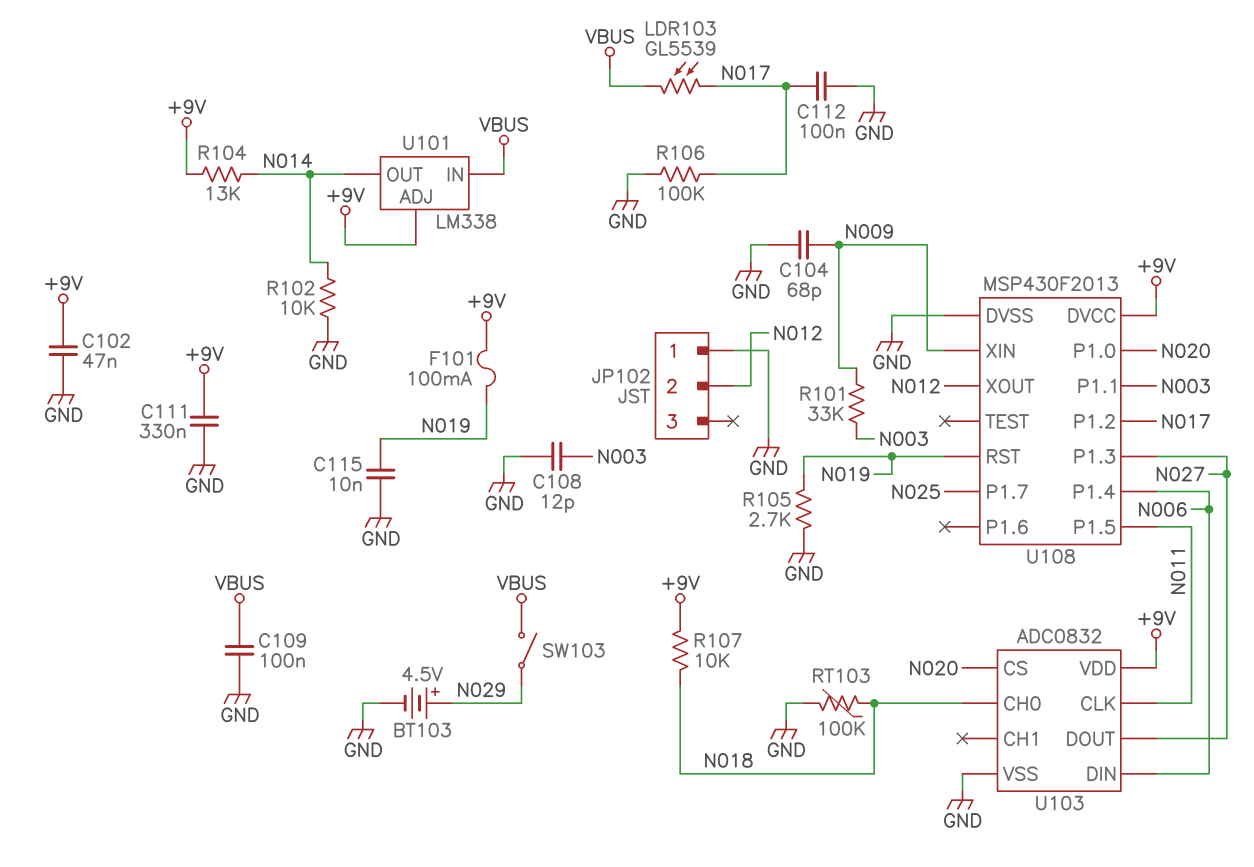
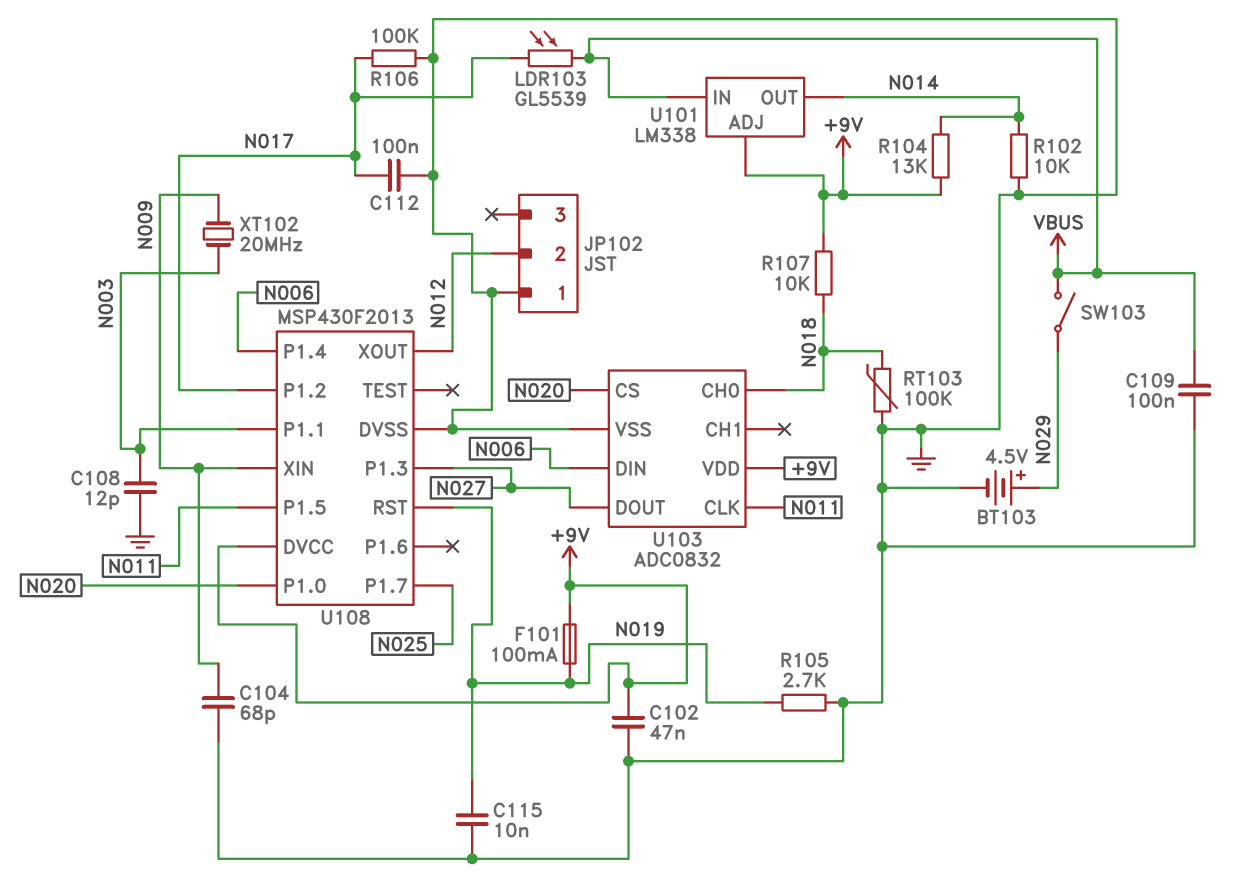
C111: 330nF (+9V, GND) -> none
R101: 33k (N003, N009) -> none
XT102: none -> 20MHz (N003, N009)

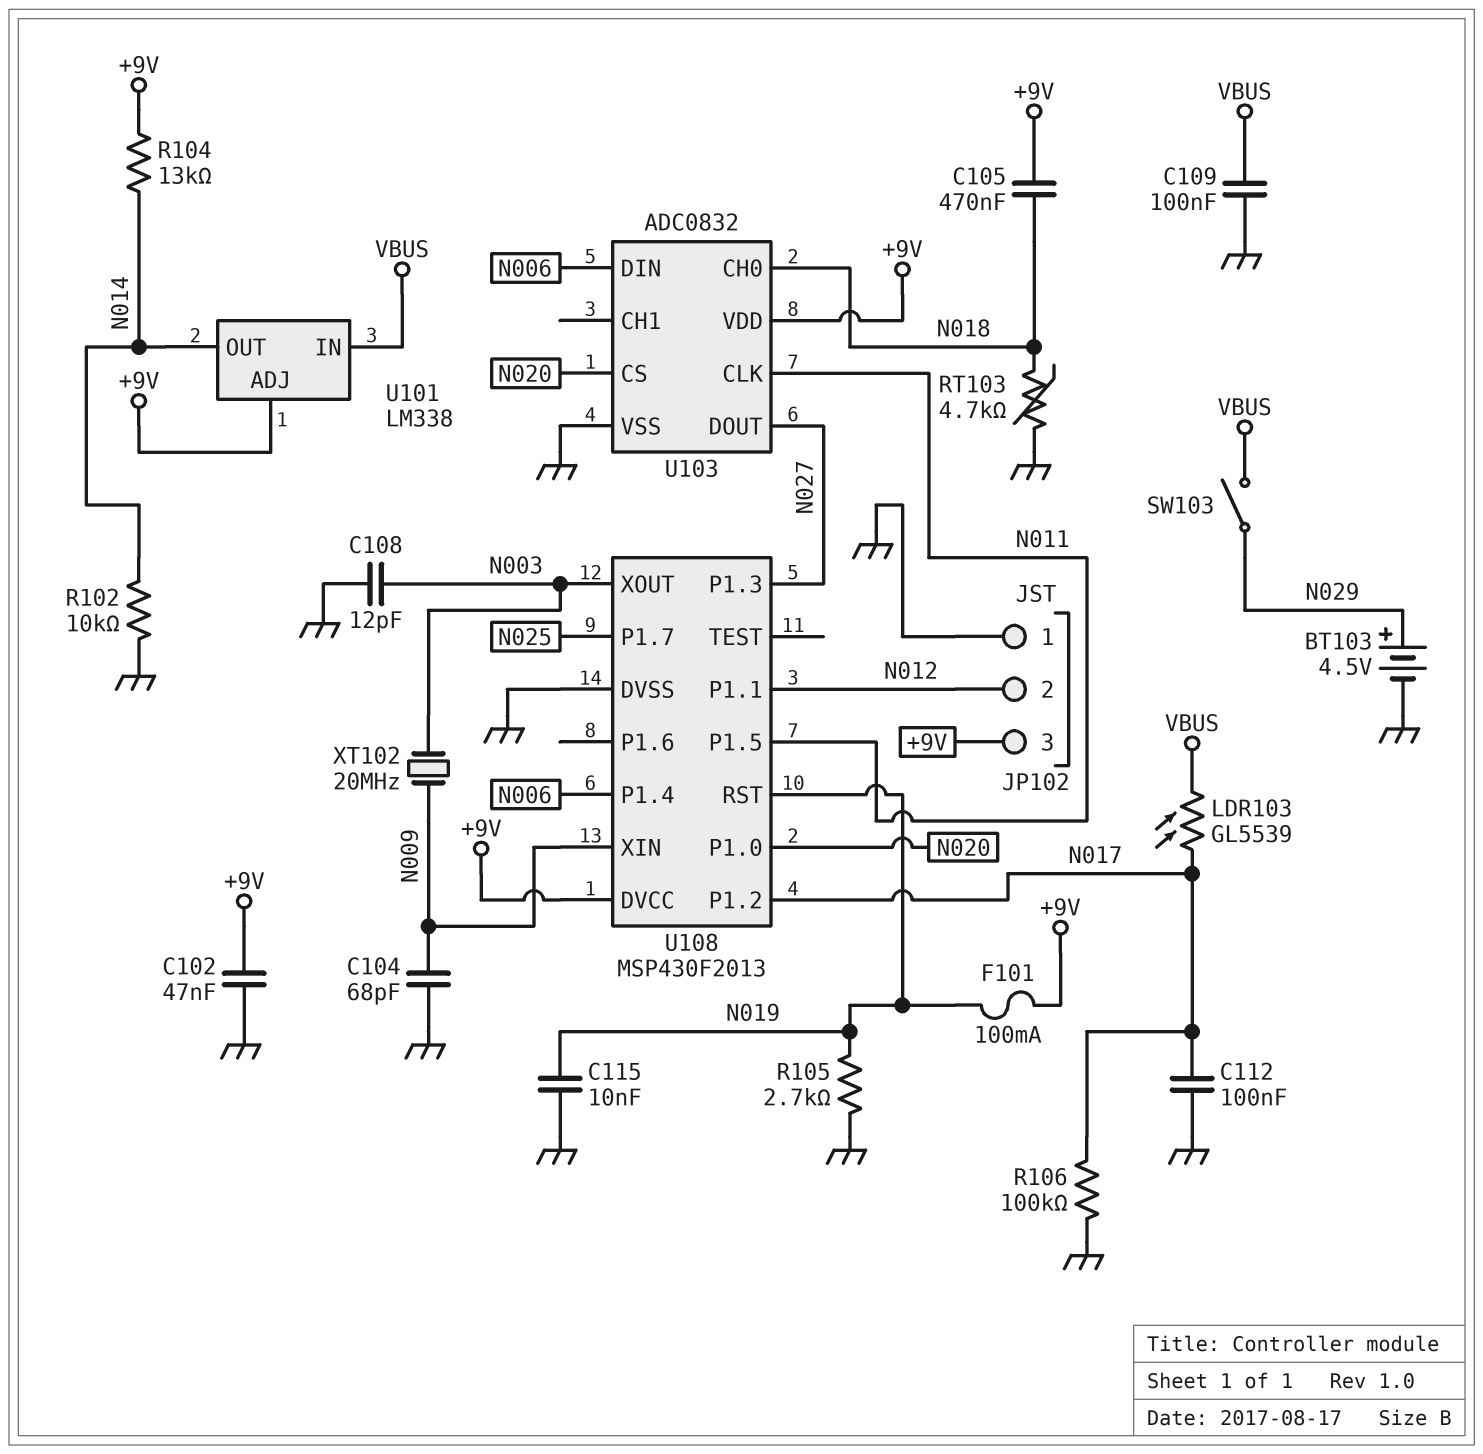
C105: none -> 470nF (+9V, N018)
JP102 pin 3: none -> +9V
R107: 10k (+9V, N018) -> none
RT103: 100k (GND, N018) -> 4.7k (GND, N018)
U108 pin P1.1: N003 -> N012
U108 pin XOUT: N012 -> N003

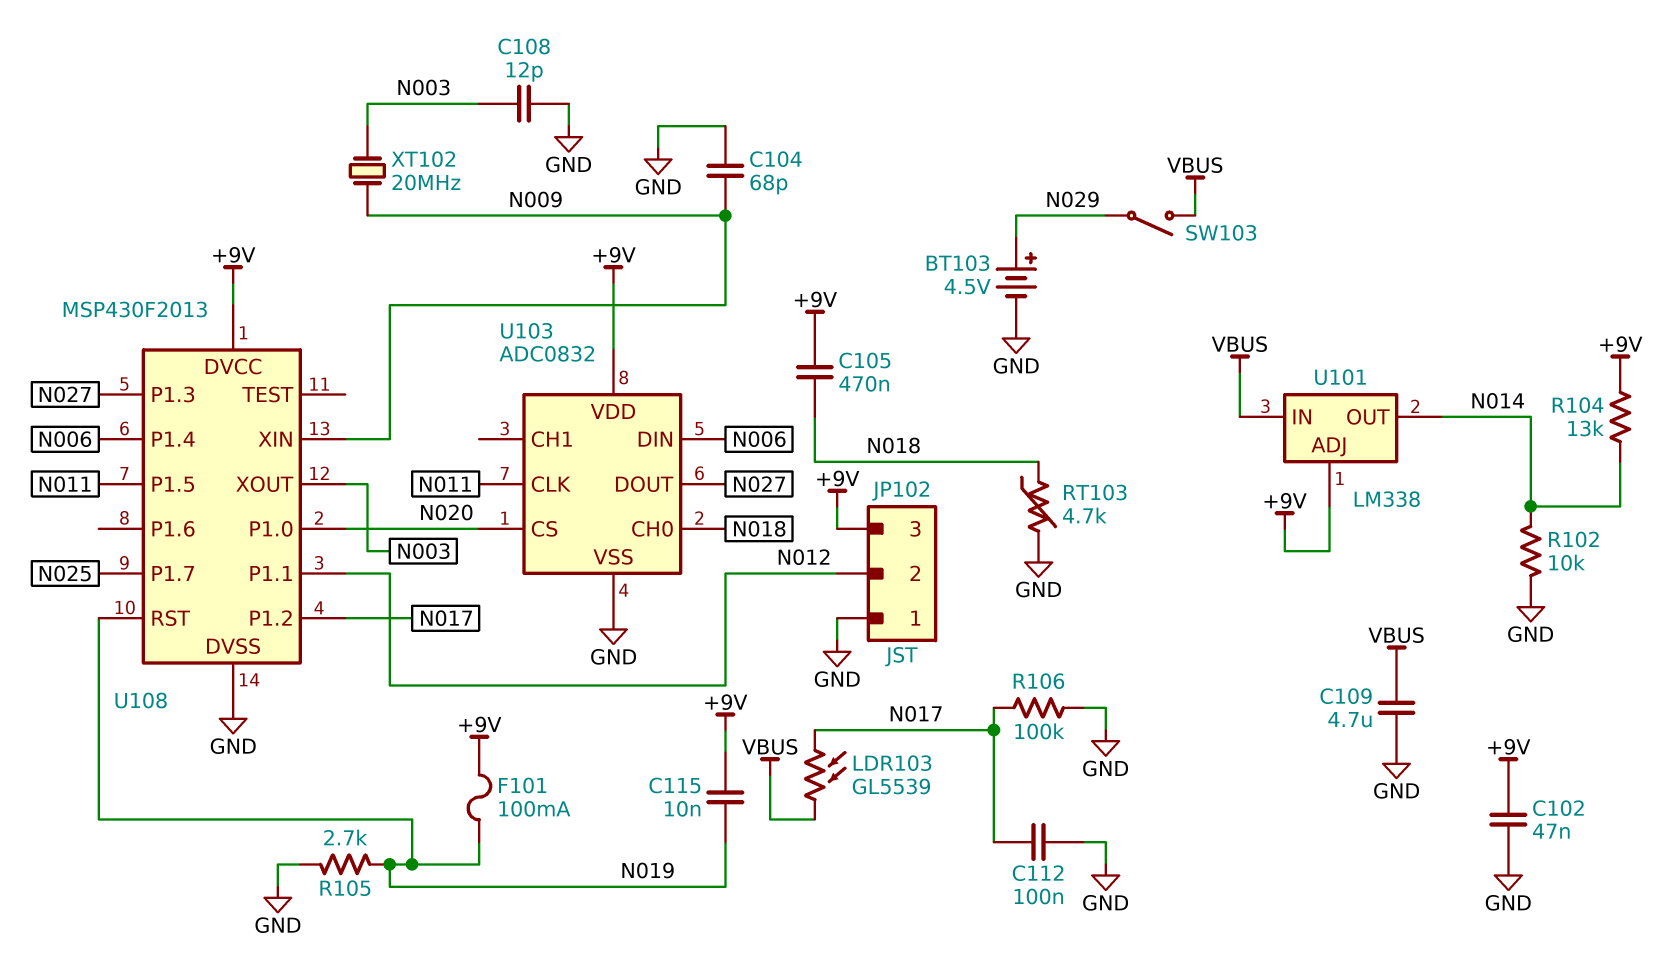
C109: 100nF (GND, VBUS) -> 4.7uF (GND, VBUS)
C115: 10nF (GND, N019) -> 10nF (+9V, N019)

